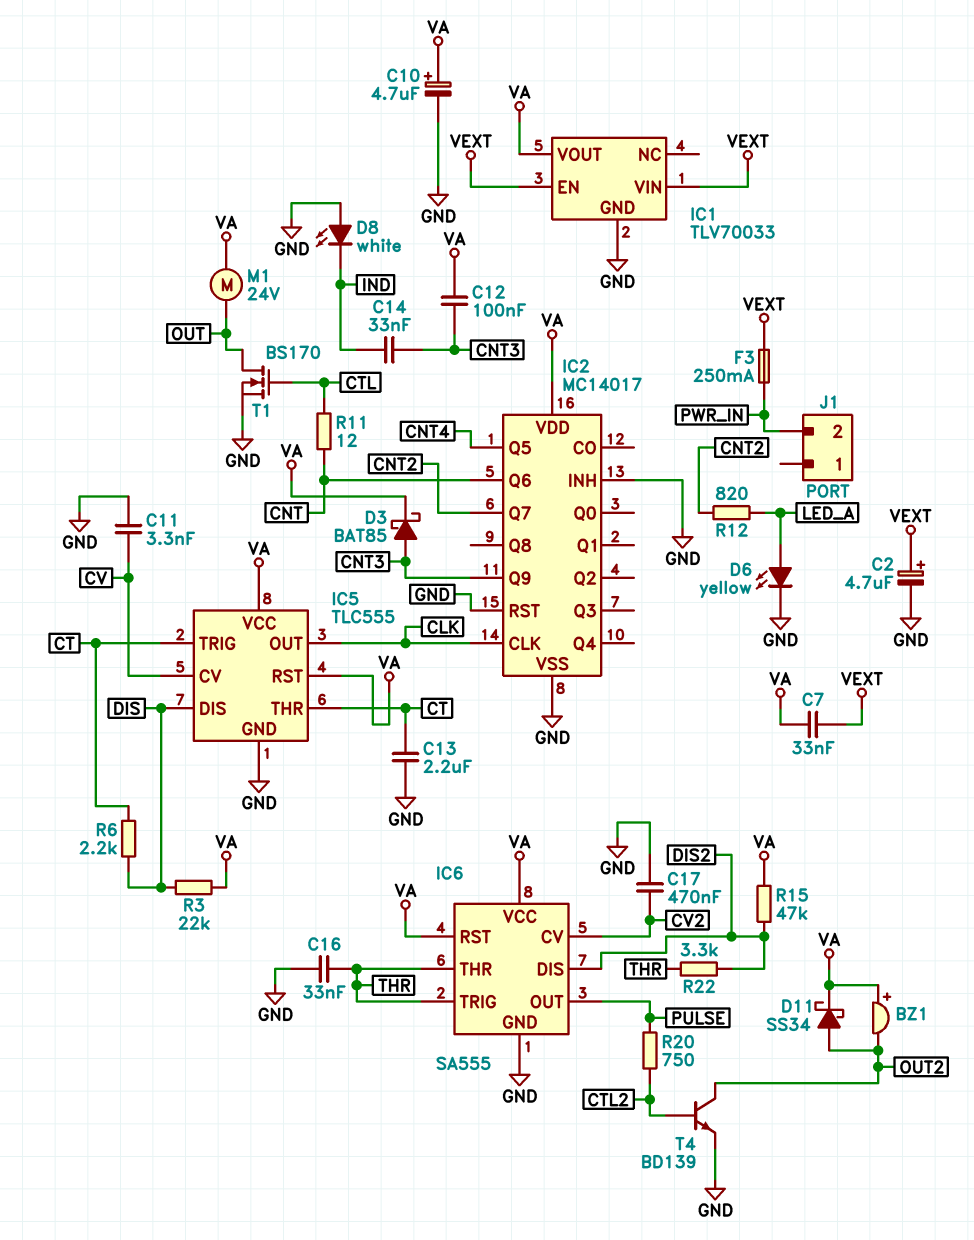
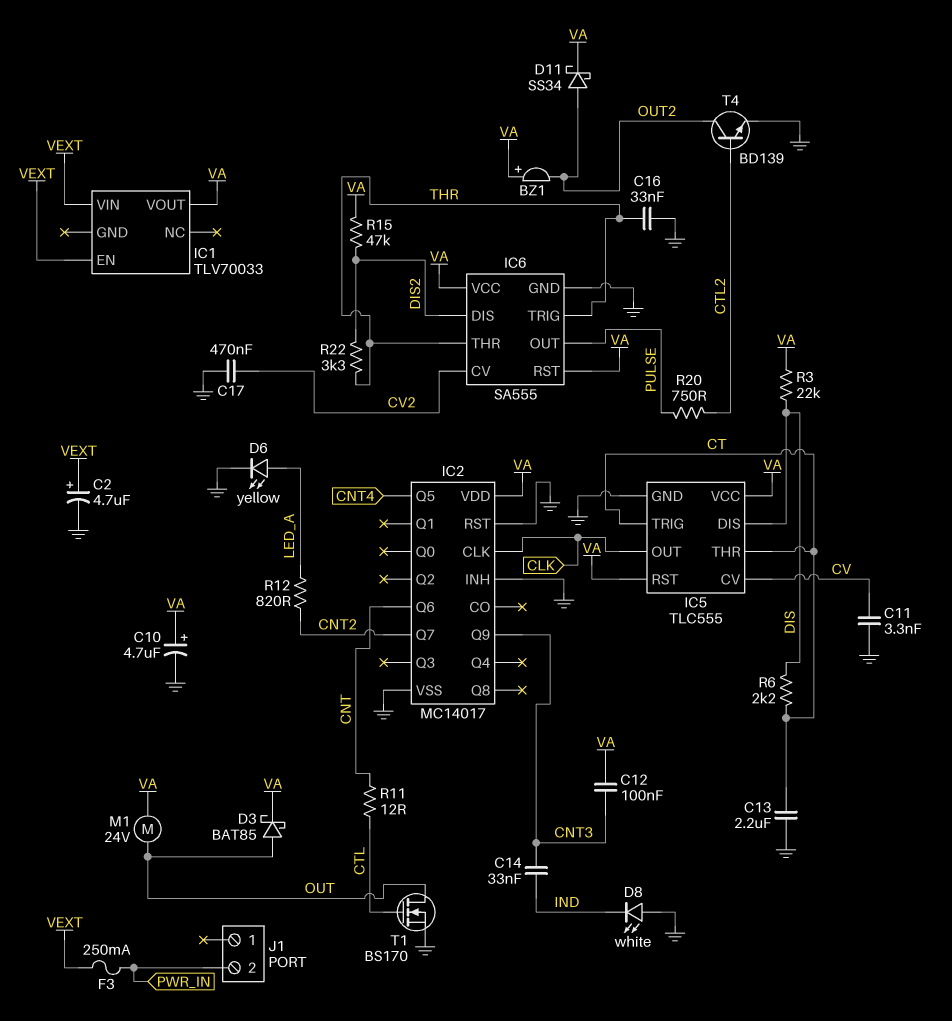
C7: 33nF (VA, VEXT) -> none
D3: schottky BAT85 (A CNT3, K VA) -> schottky BAT85 (A OUT, K VA)
IC1 pin GND: GND -> none

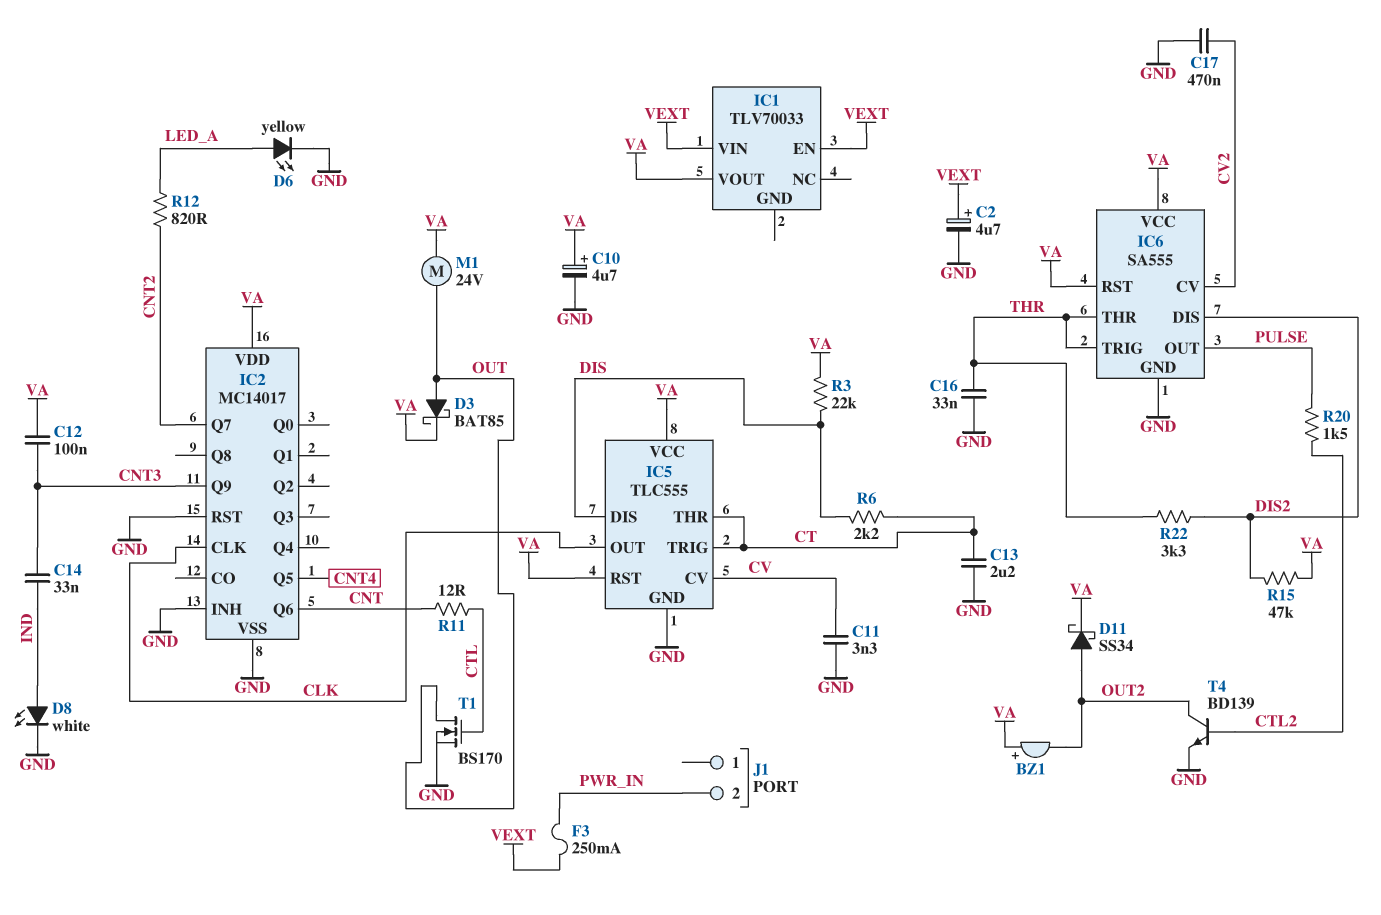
D8: LED white (A GND, K IND) -> LED white (A IND, K GND)
R20: 750 (CTL2, PULSE) -> 1.5k (CTL2, PULSE)

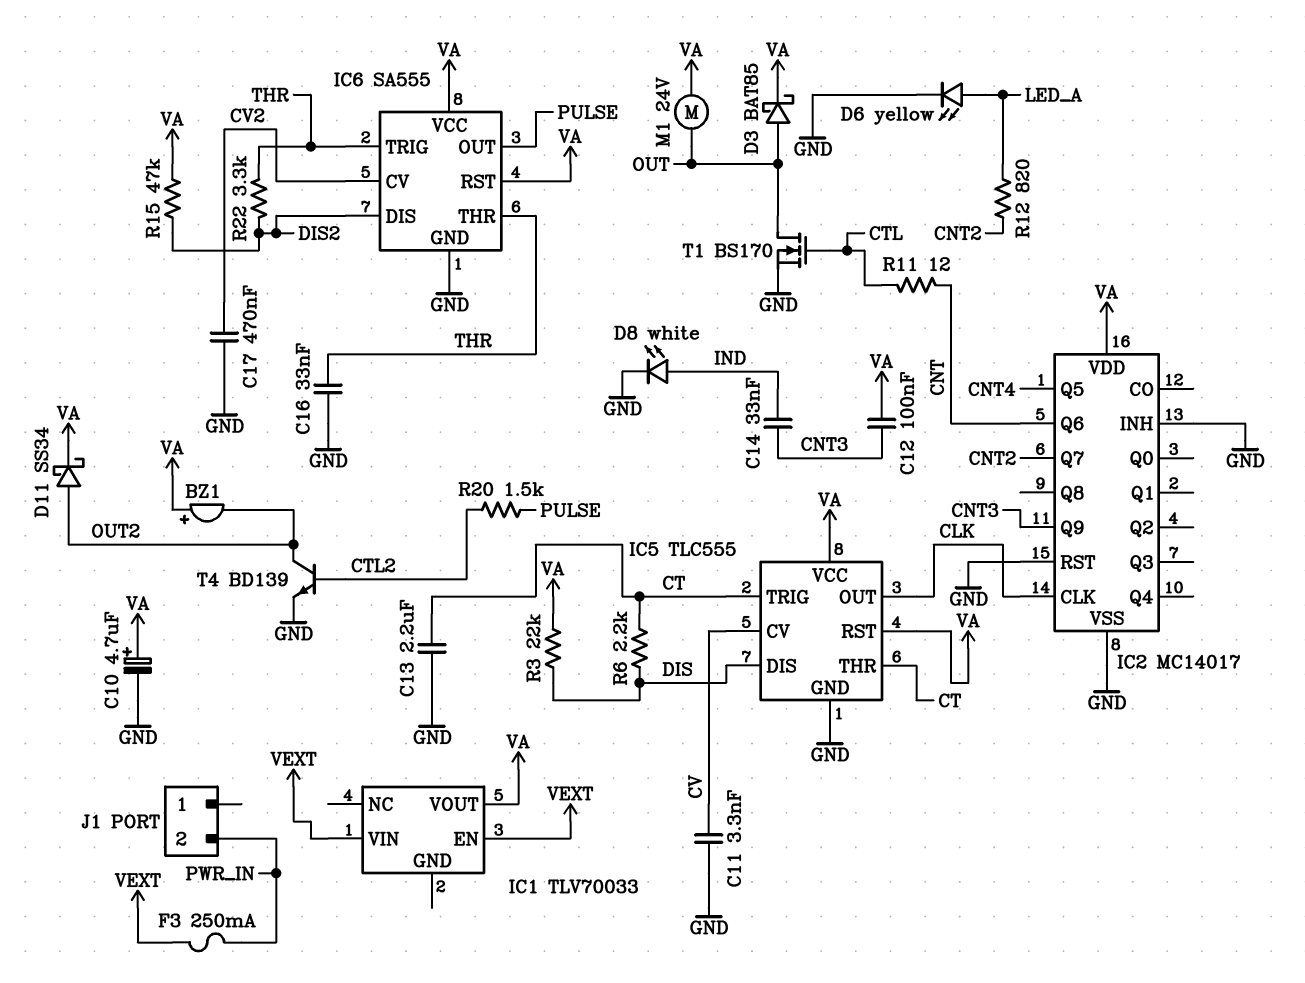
C2: 4.7uF (plus VEXT, minus GND) -> none

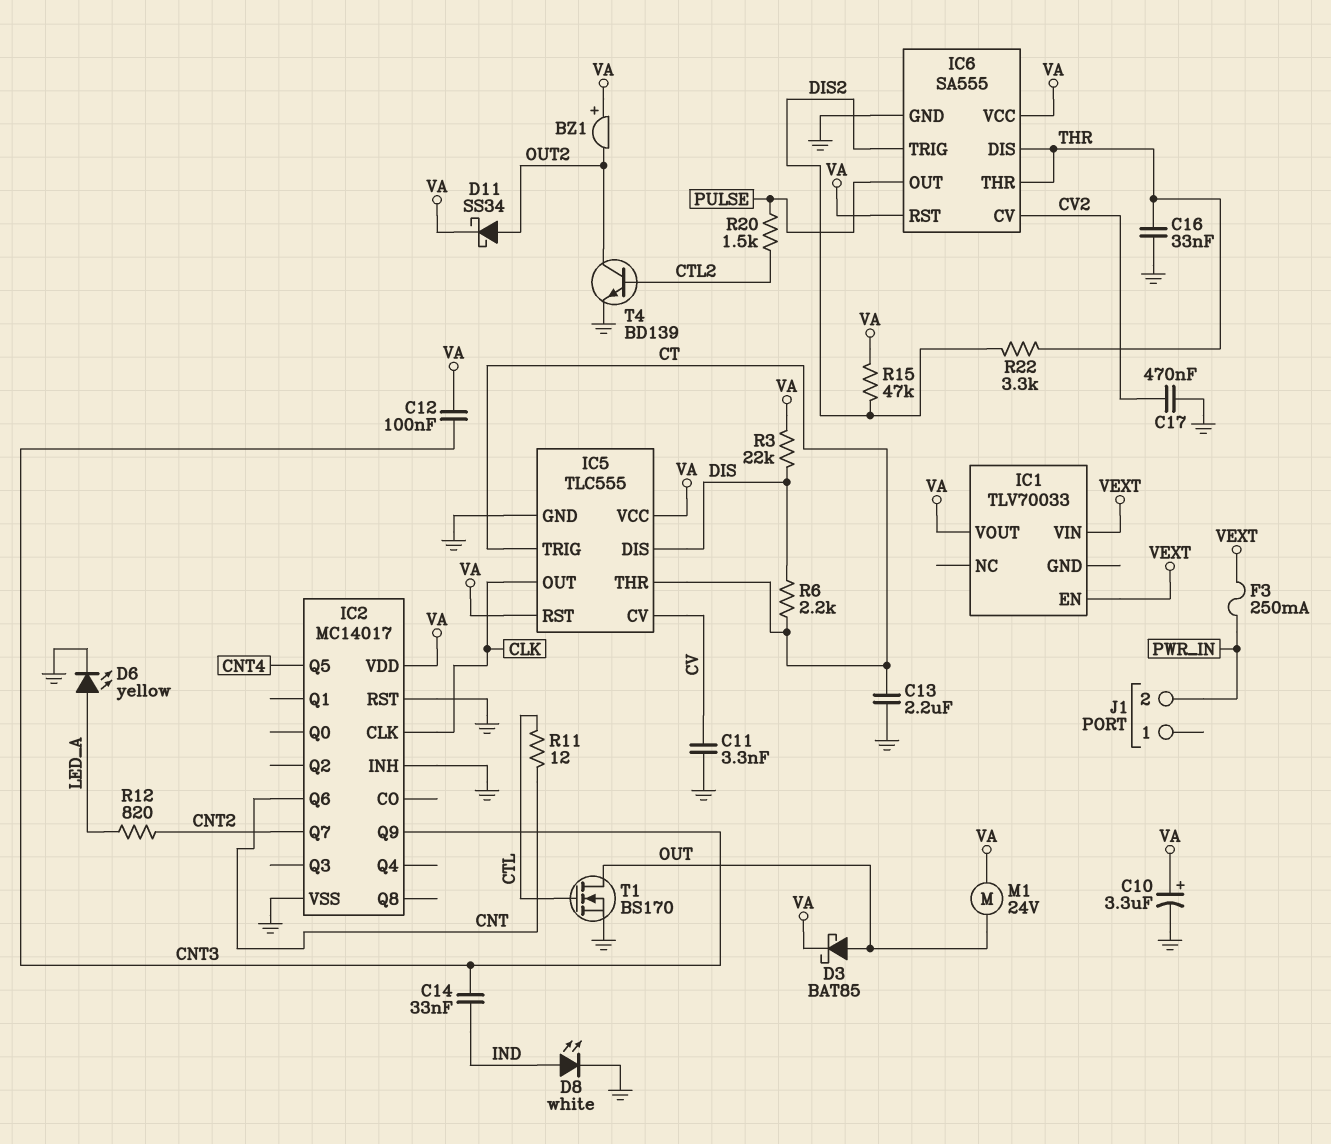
C10: 4.7uF (plus VA, minus GND) -> 3.3uF (plus VA, minus GND)
IC6 pin DIS: DIS2 -> THR
IC6 pin TRIG: THR -> DIS2

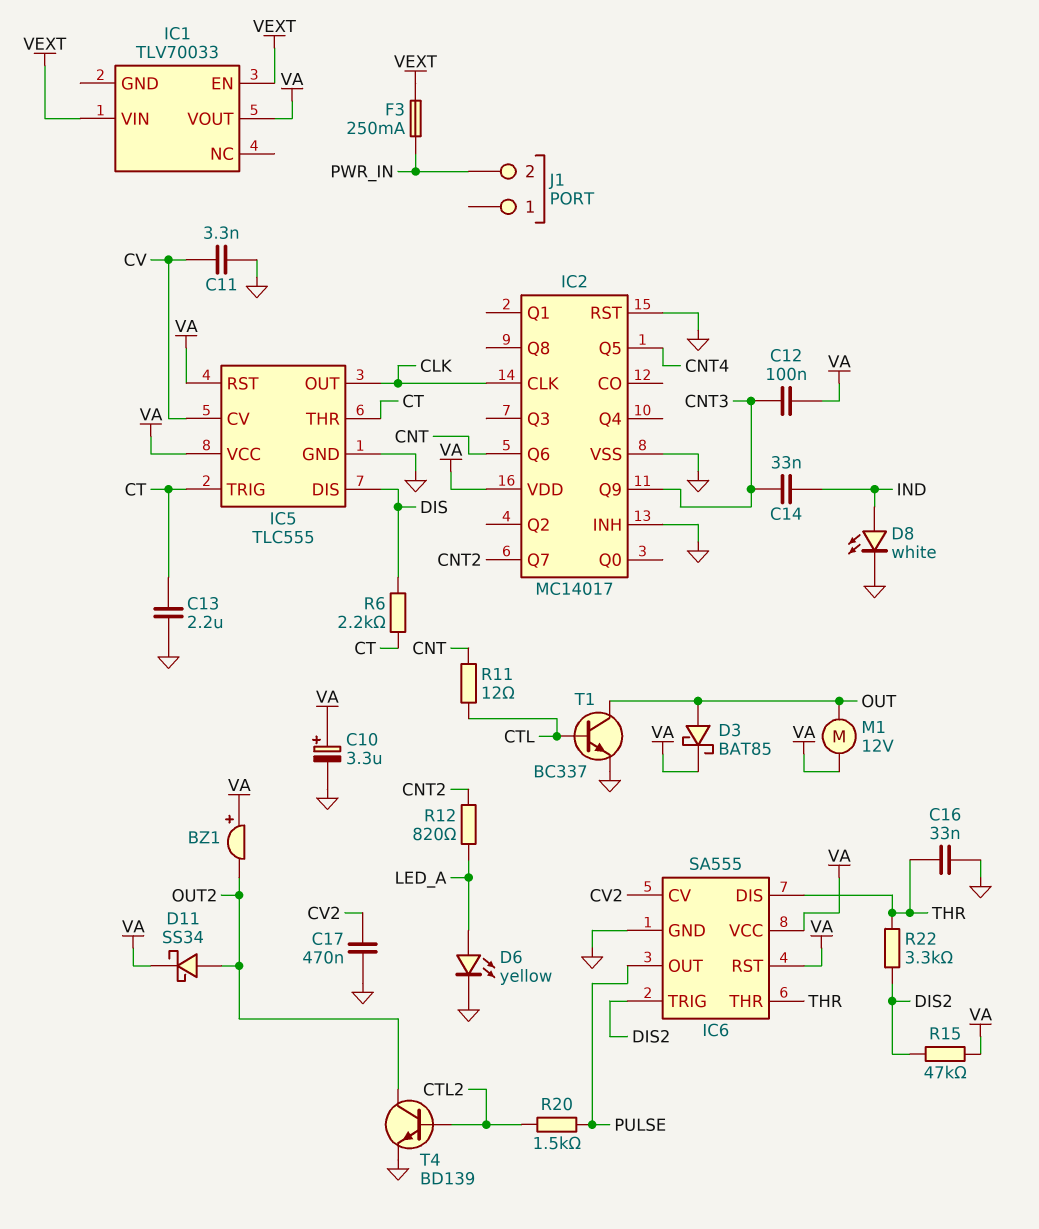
M1: motor 24V (OUT, VA) -> motor 12V (OUT, VA)
R3: 22k (DIS, VA) -> none
T1: NMOS BS170 (G CTL, D OUT, S GND) -> NPN BC337 (B CTL, C OUT, E GND)

